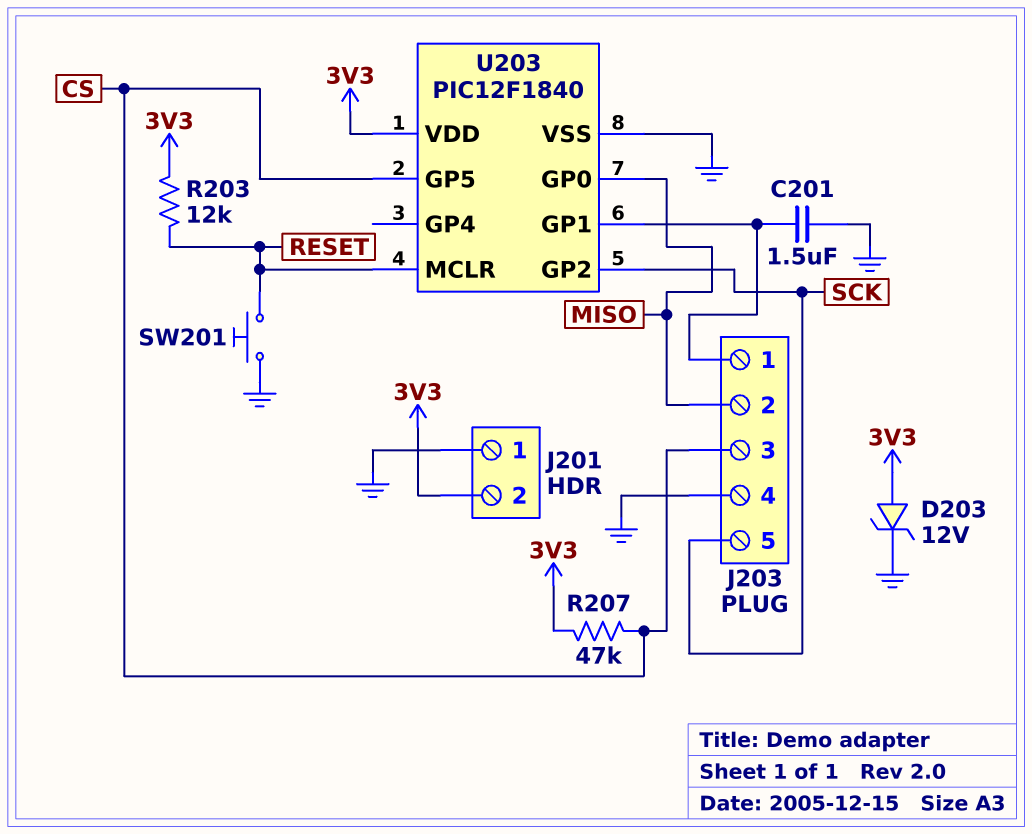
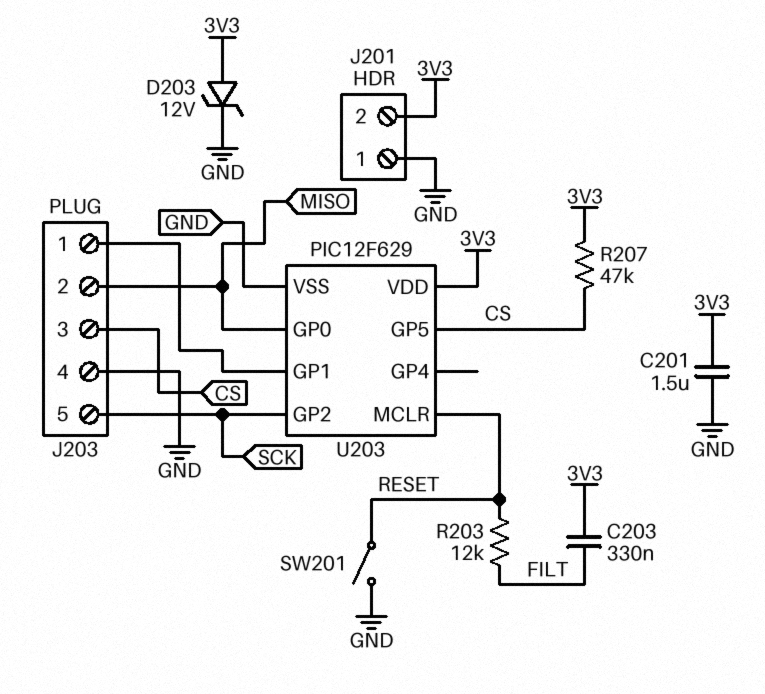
C201: 1.5uF (GND, J203/1) -> 1.5uF (3V3, GND)
C203: none -> 330nF (3V3, FILT)
R203: 12k (3V3, RESET) -> 12k (FILT, RESET)
SW201: button (GND, RESET) -> switch (GND, RESET)
U203: PIC12F1840 -> PIC12F629

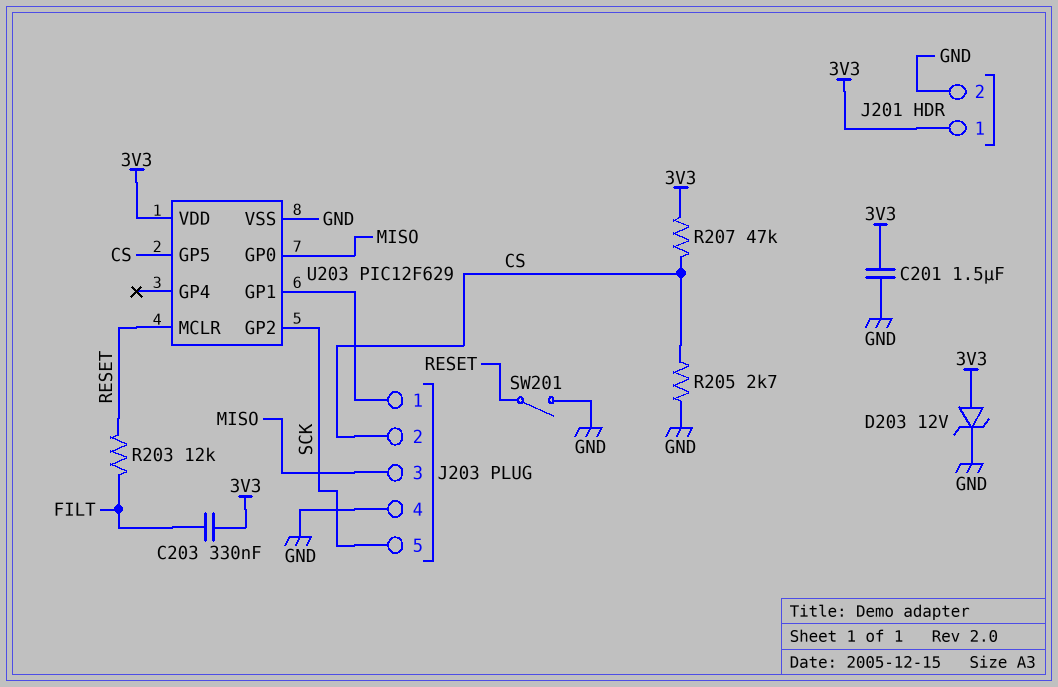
J201 pin 1: GND -> 3V3
J201 pin 2: 3V3 -> GND
J203 pin 2: MISO -> CS
J203 pin 3: CS -> MISO
R205: none -> 2.7k (CS, GND)

